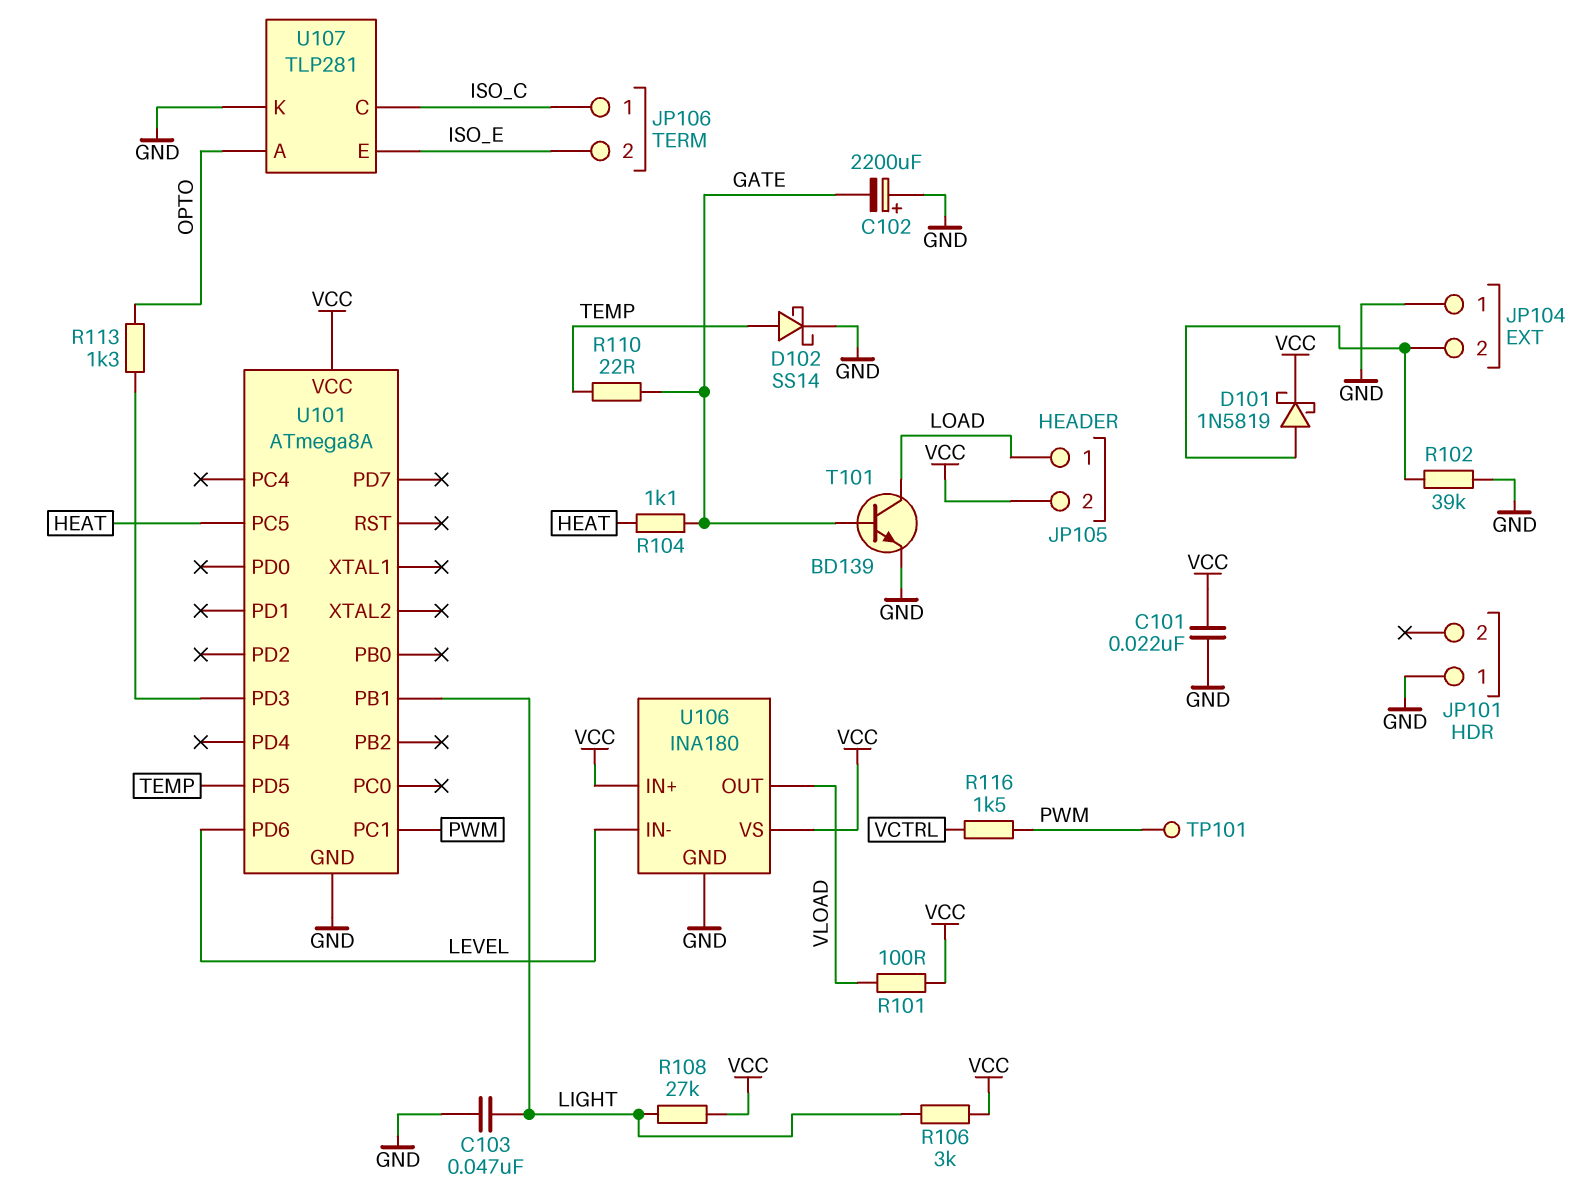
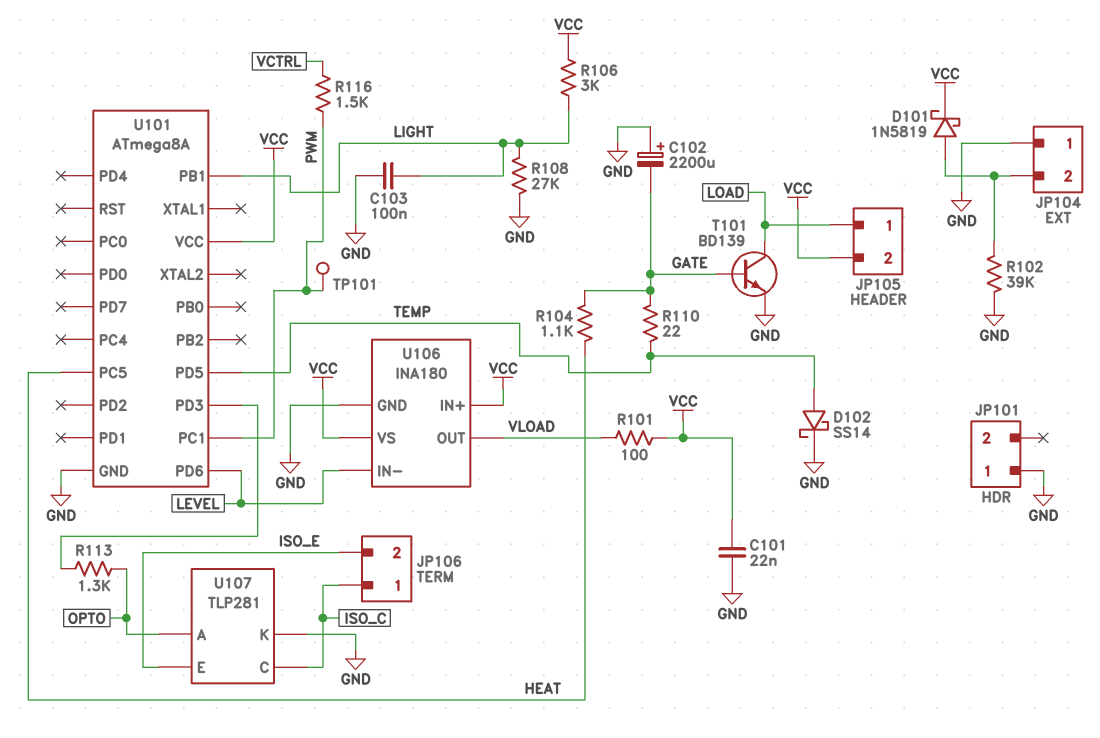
C103: 47nF (GND, LIGHT) -> 100nF (GND, LIGHT)
R108: 27k (LIGHT, VCC) -> 27k (GND, LIGHT)

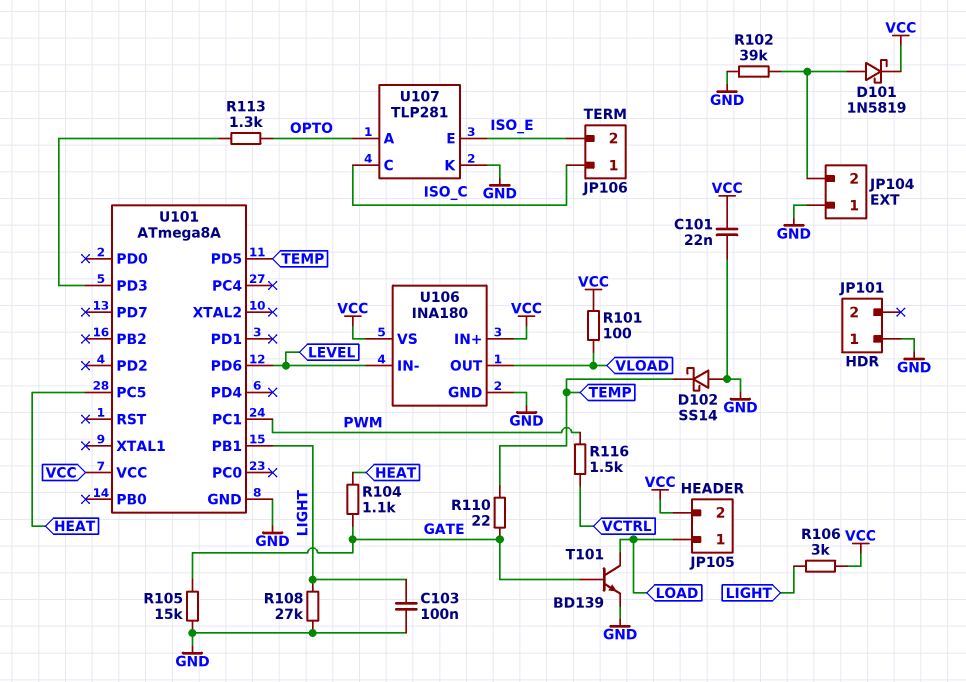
C102: 2200uF (plus GND, minus GATE) -> none
D102: schottky SS14 (A TEMP, K GND) -> schottky SS14 (A GND, K TEMP)
R105: none -> 15k (GATE, GND)
TP101: test point (PWM) -> none

